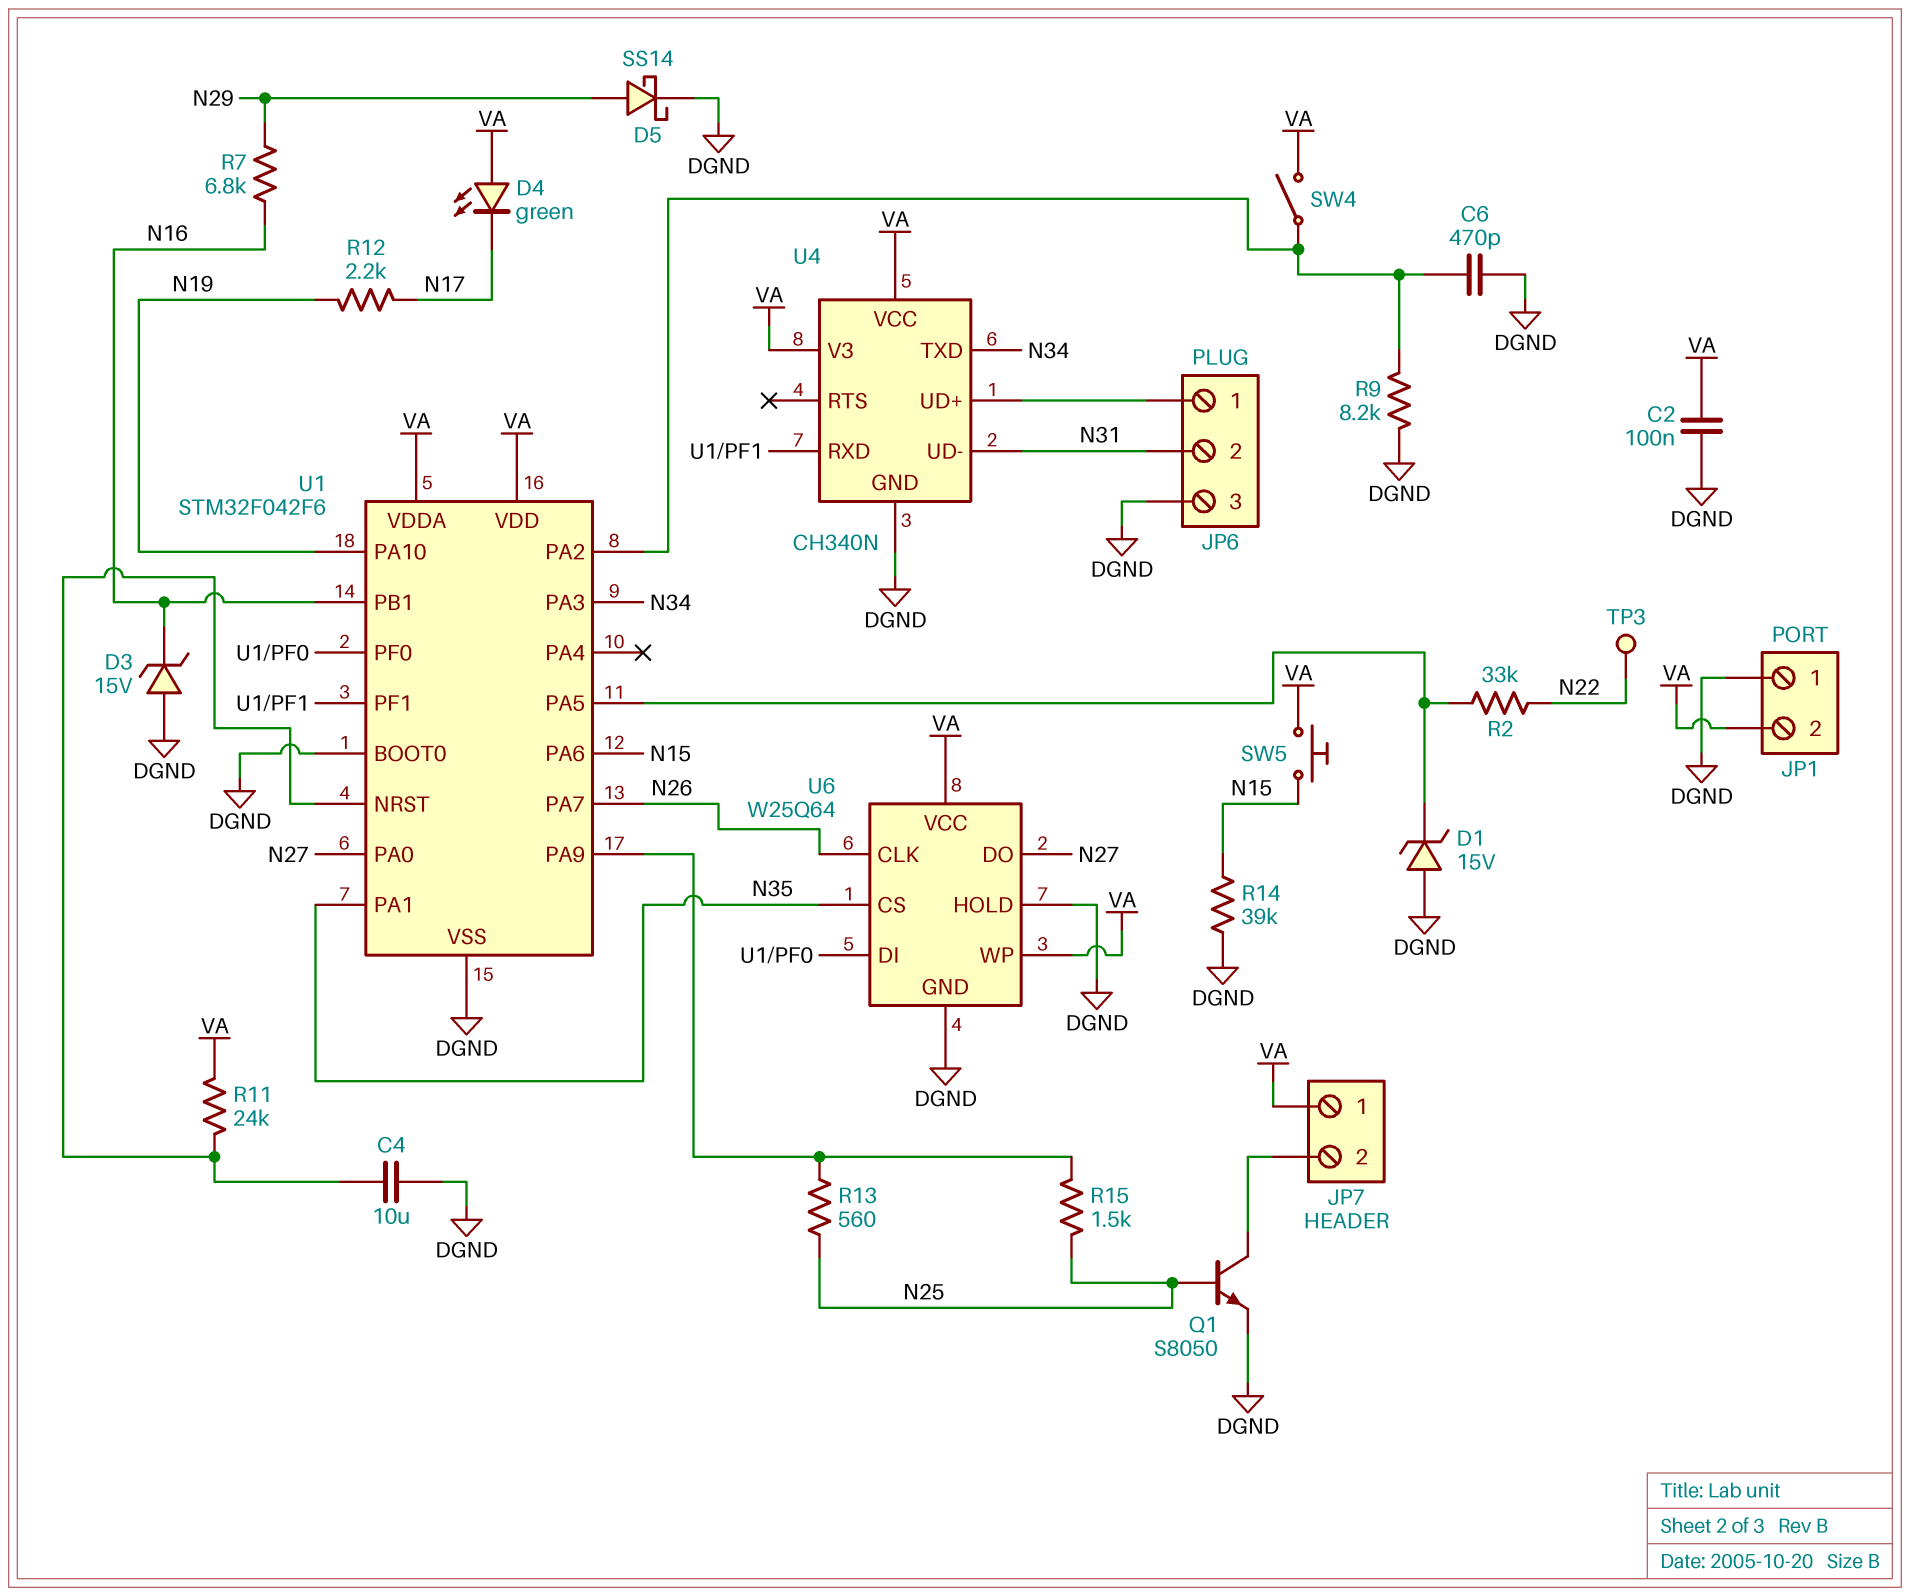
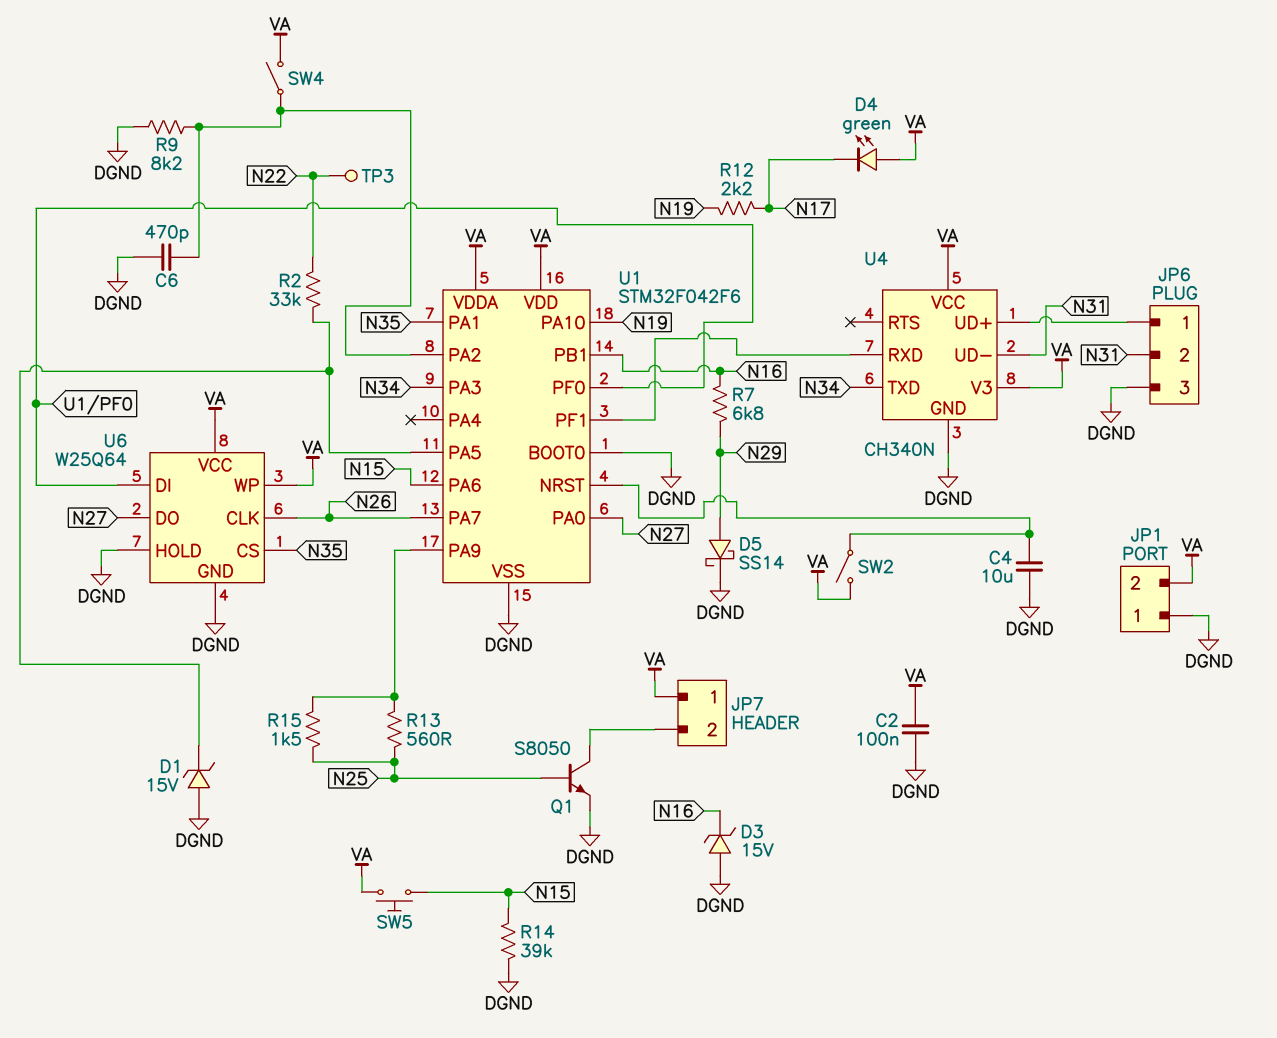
R11: 24k (U1/NRST, VA) -> none
SW2: none -> switch (U1/NRST, VA)

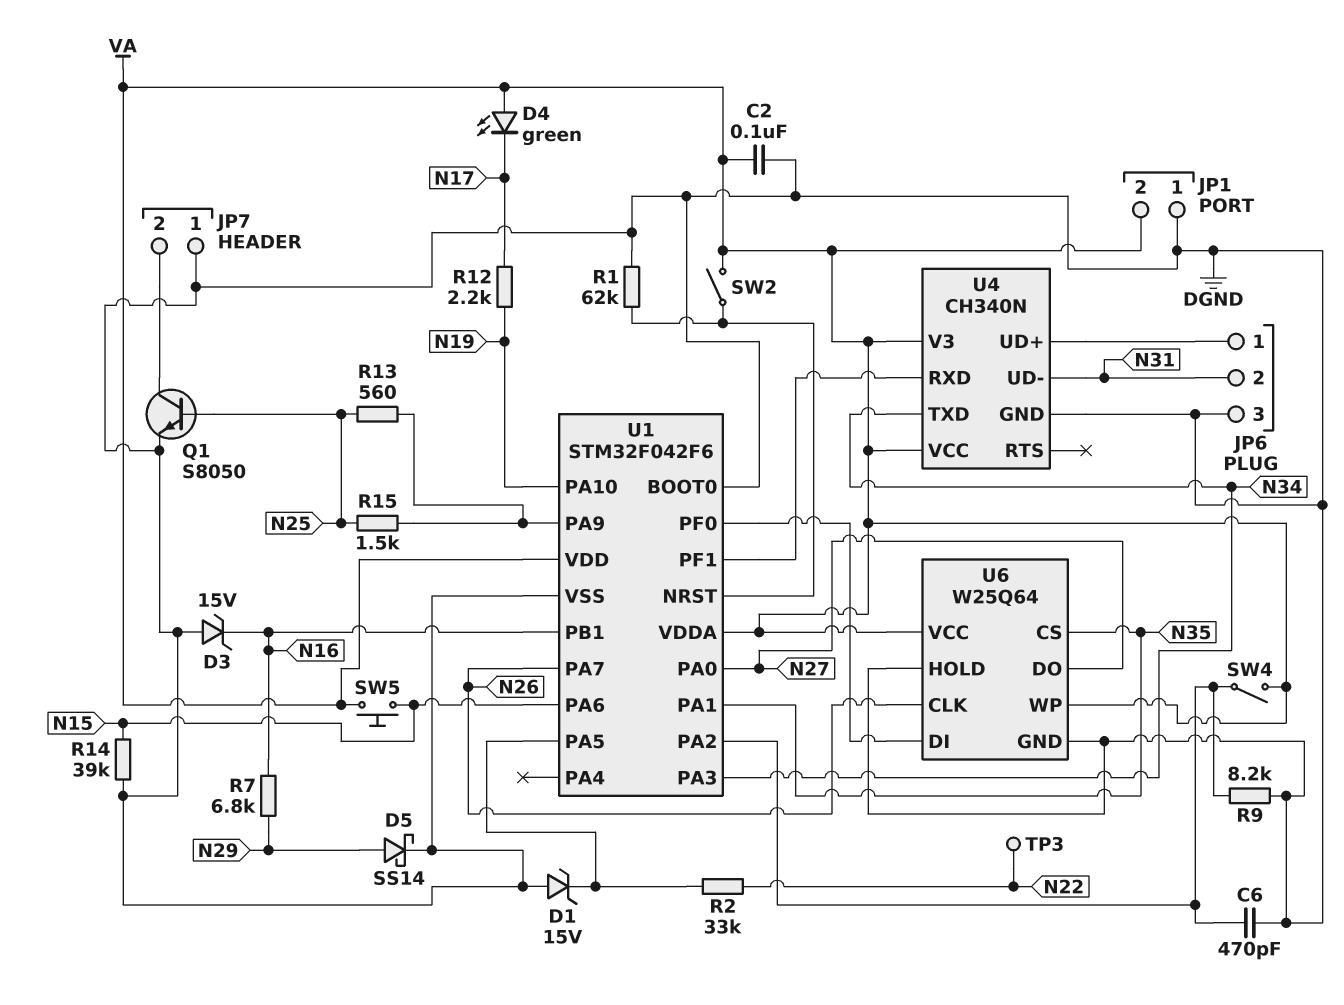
C4: 10uF (DGND, U1/NRST) -> none
JP7 pin 1: VA -> DGND
R1: none -> 62k (DGND, U1/NRST)

